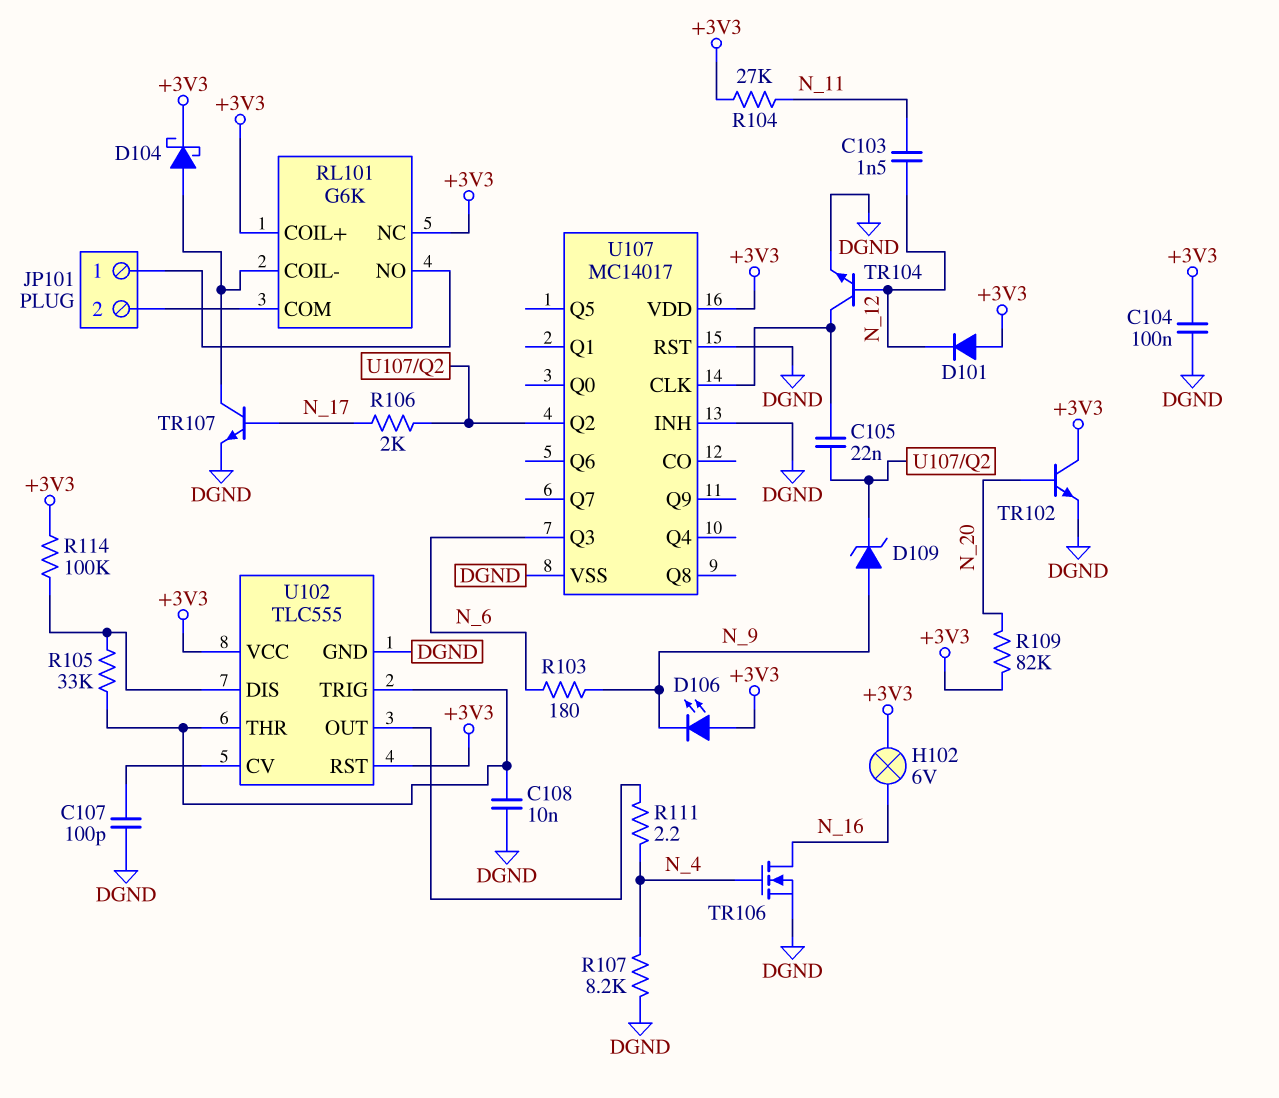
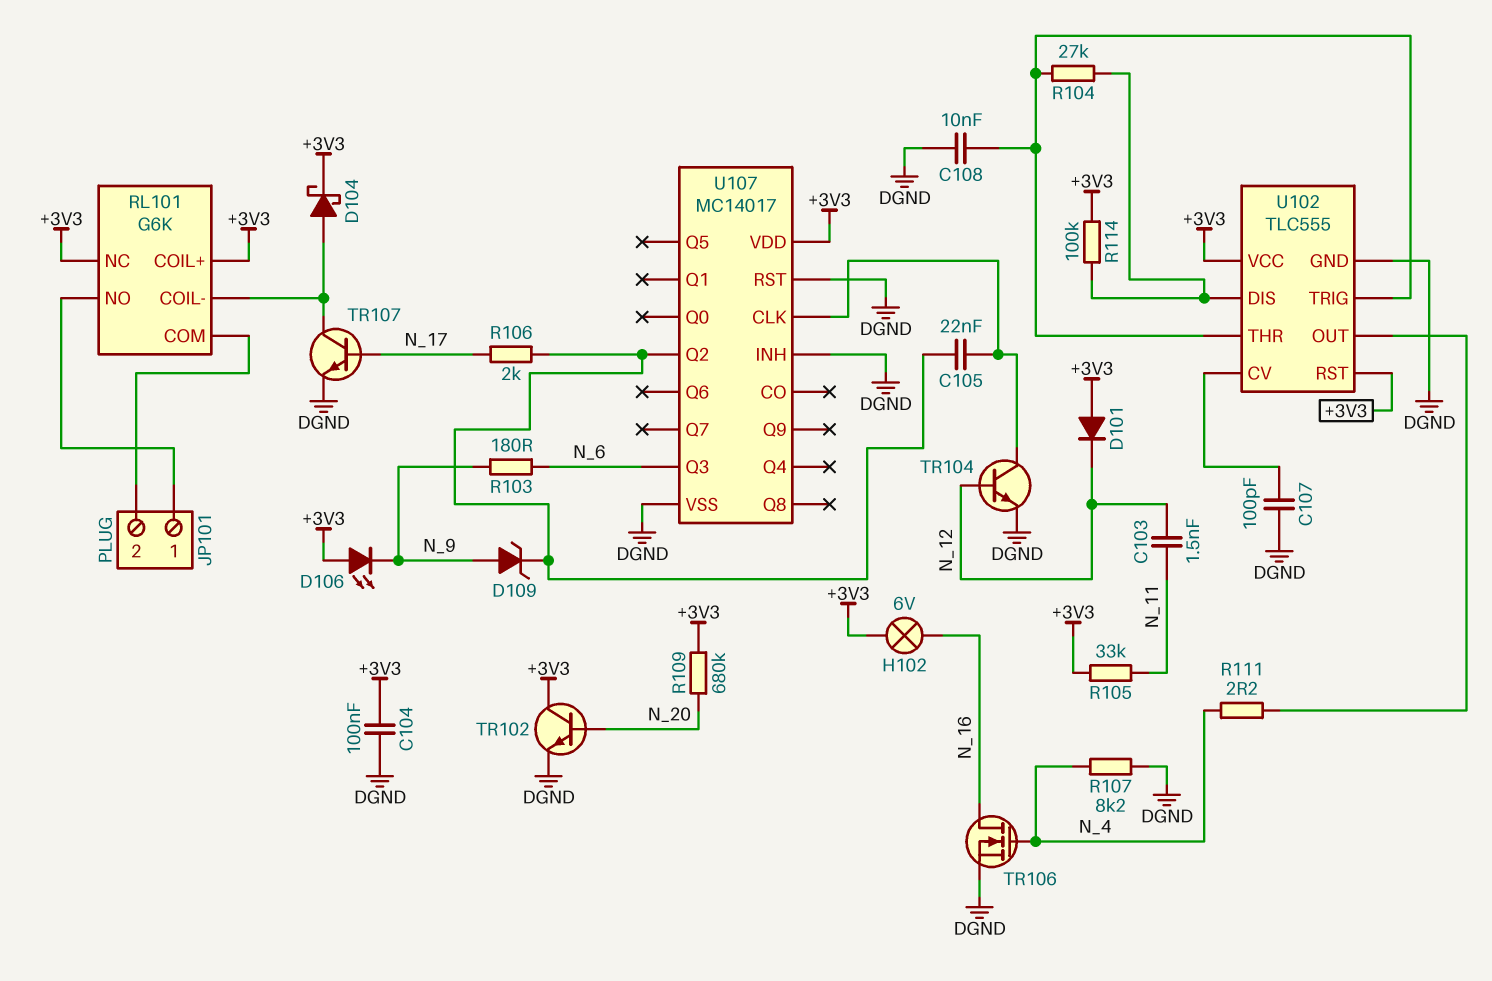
R104: 27k (+3V3, N_11) -> 27k (U102/DIS, U102/THR)
R105: 33k (U102/DIS, U102/THR) -> 33k (+3V3, N_11)
R109: 82k (+3V3, N_20) -> 680k (+3V3, N_20)

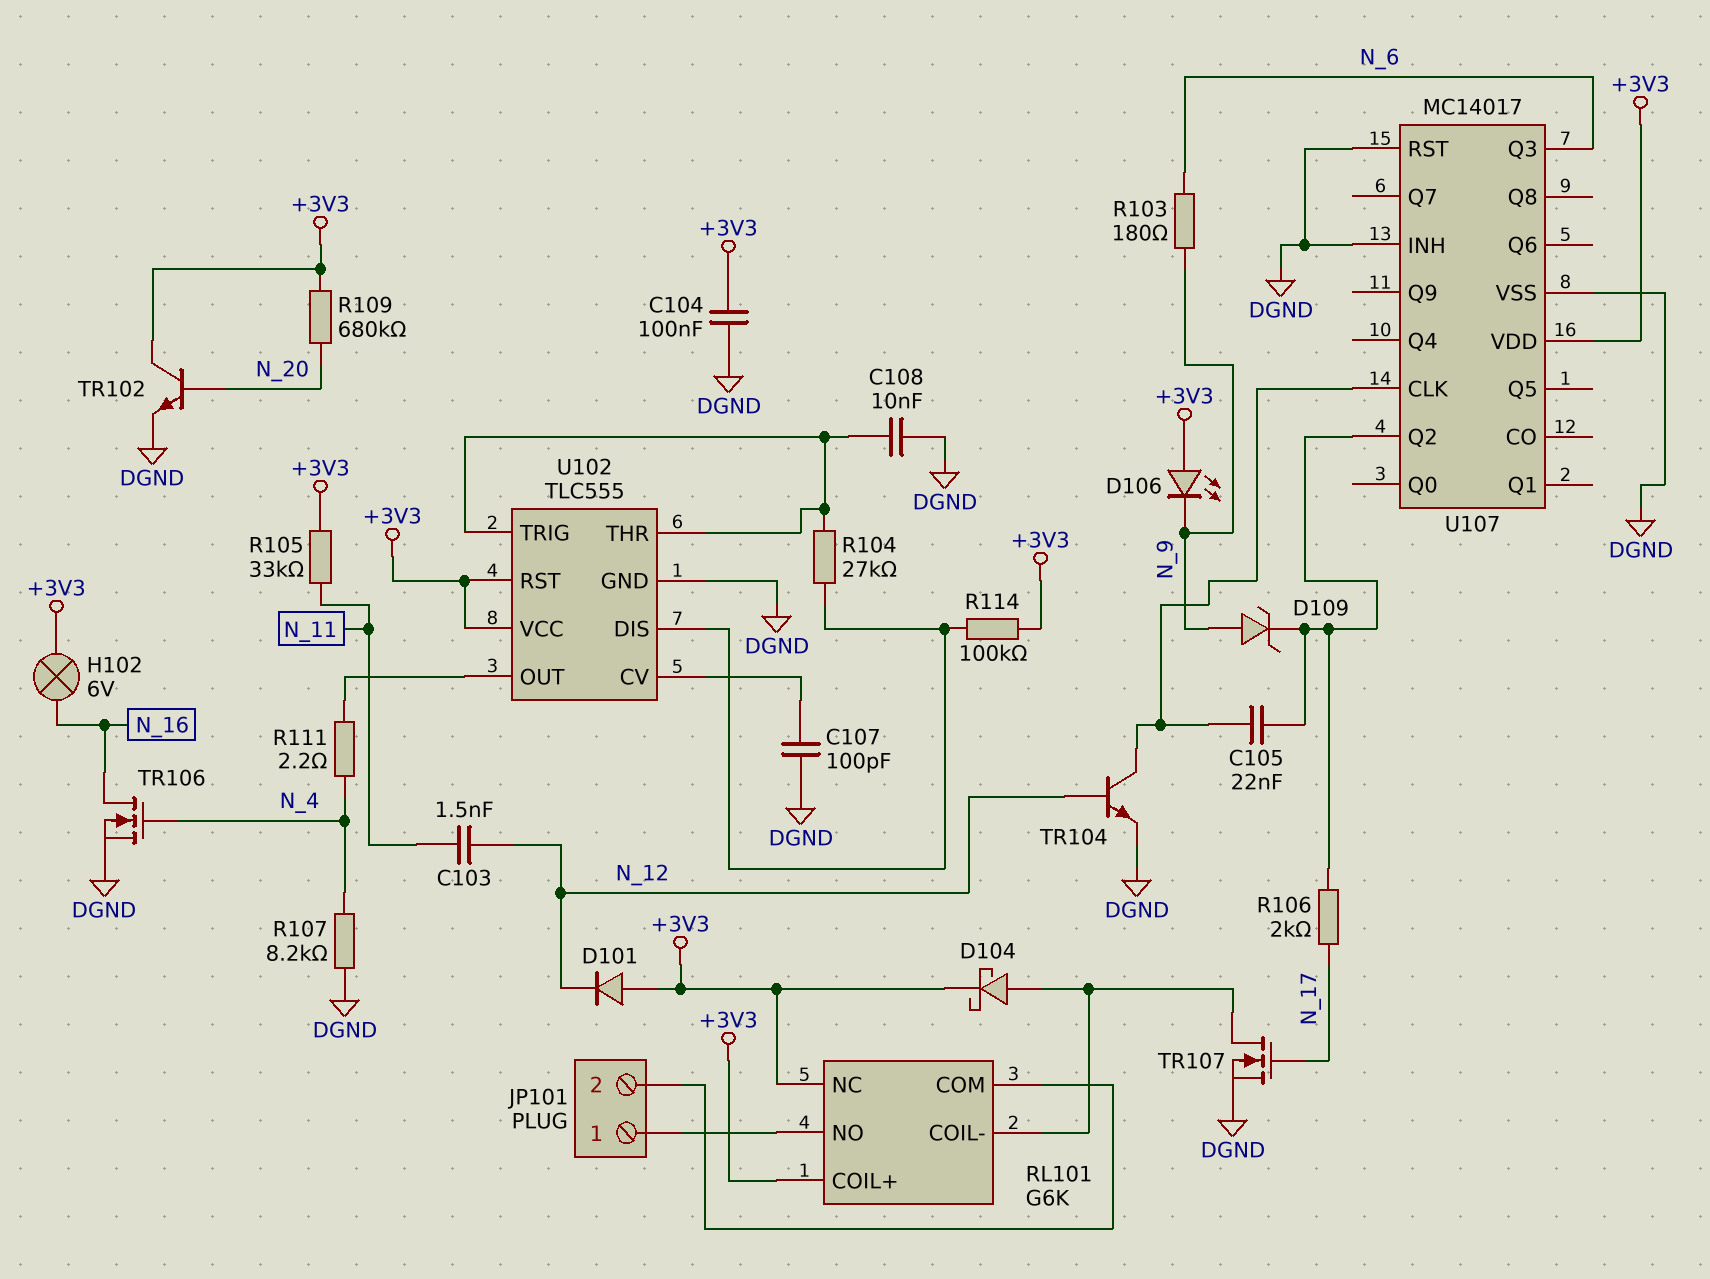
TR107: NPN (B N_17, C RL101/COIL-, E DGND) -> NMOS (G N_17, D RL101/COIL-, S DGND)

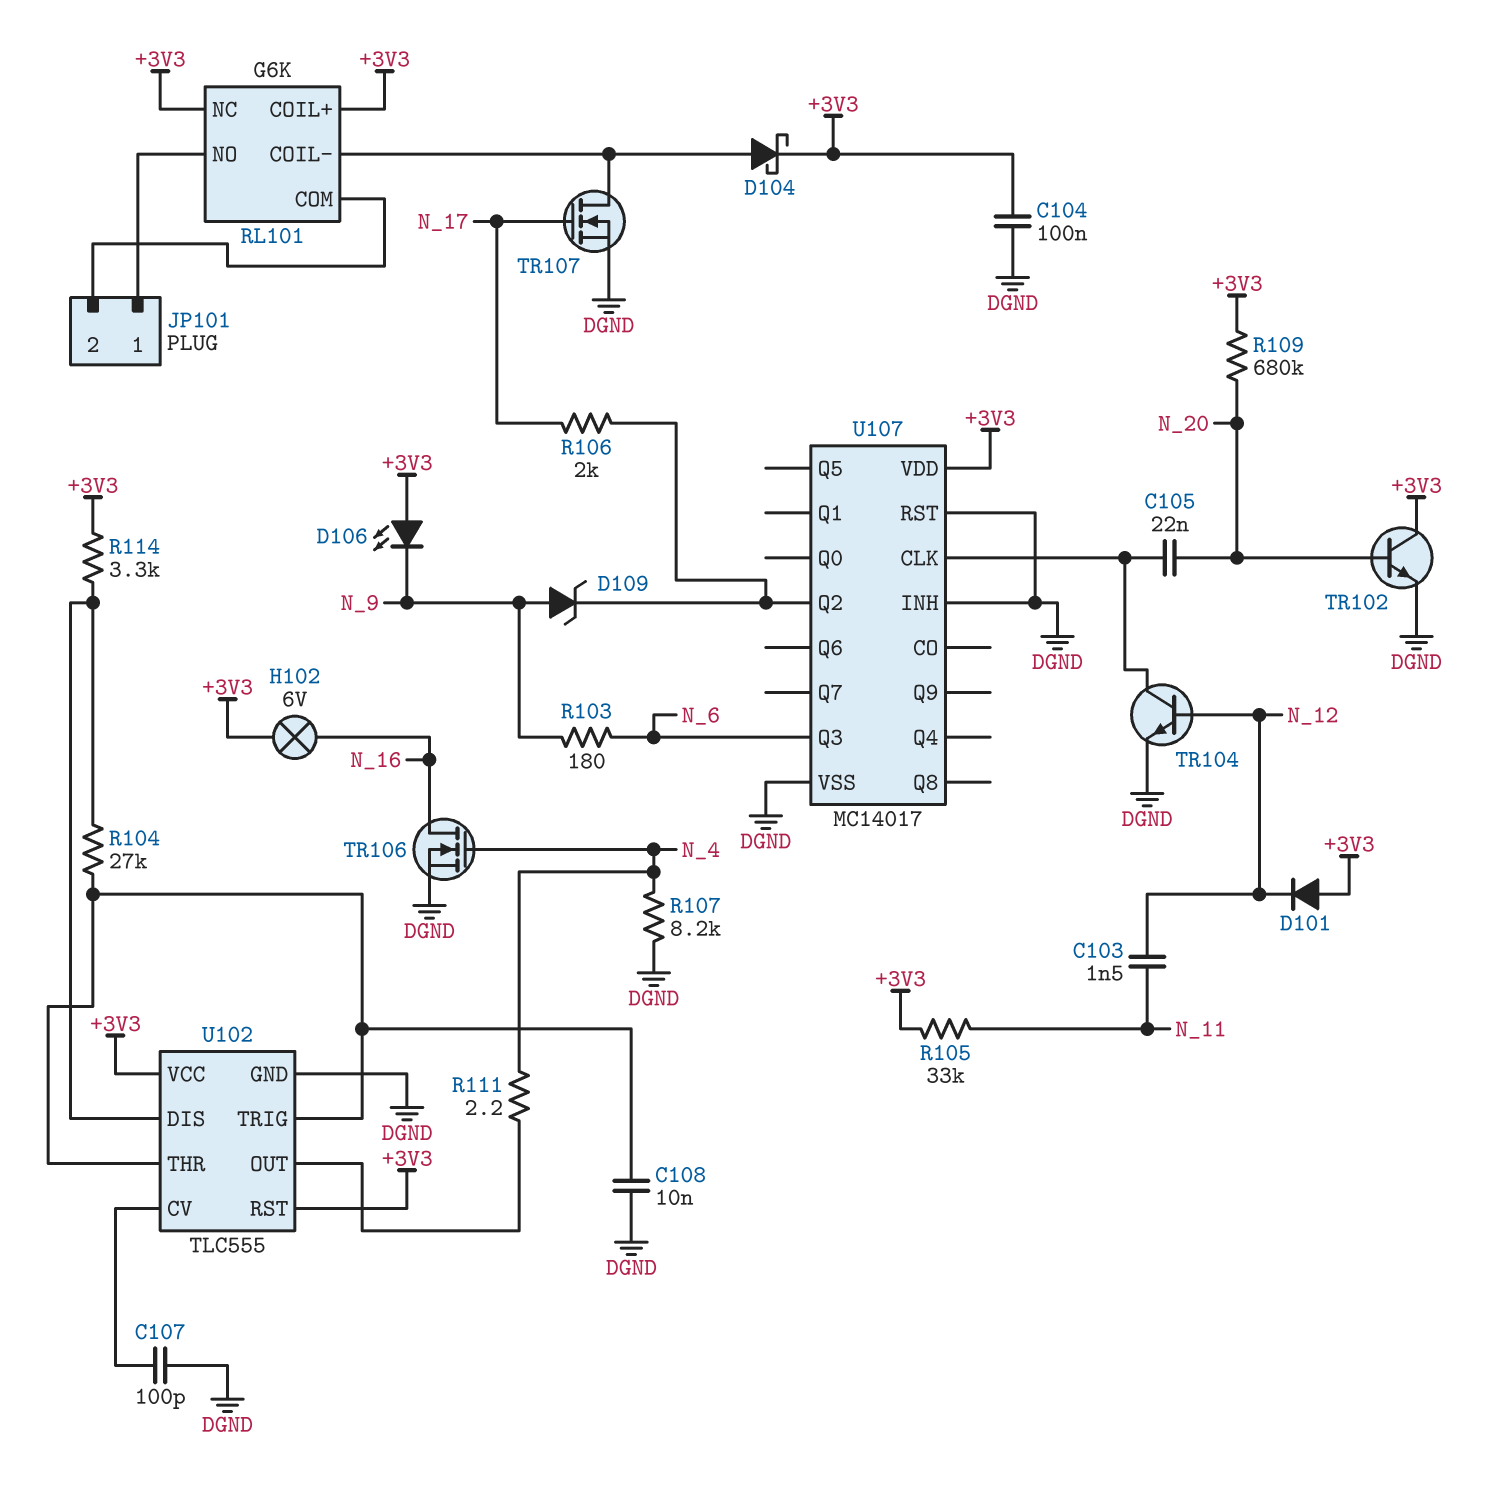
C105: 22nF (U107/CLK, U107/Q2) -> 22nF (N_20, U107/CLK)
R114: 100k (+3V3, U102/DIS) -> 3.3k (+3V3, U102/DIS)

